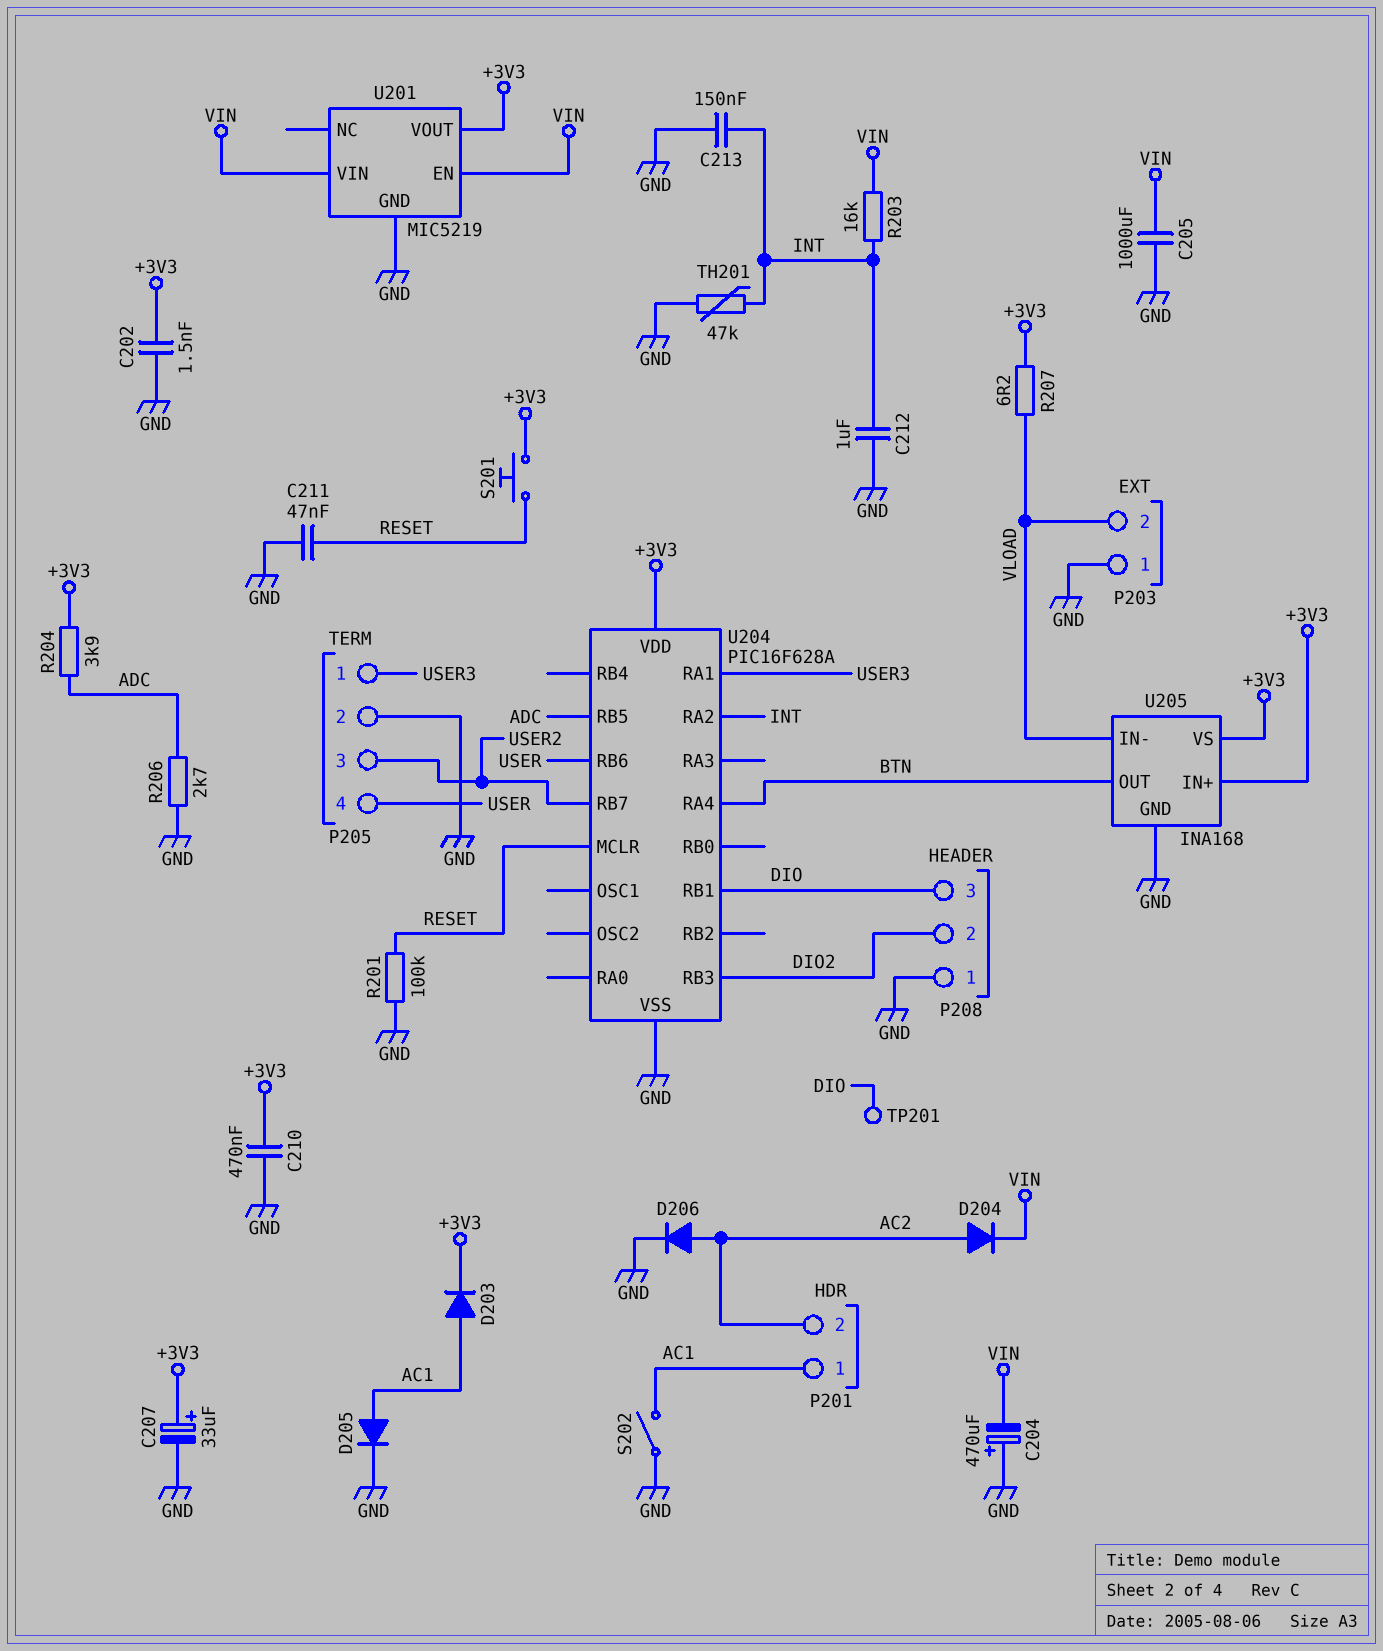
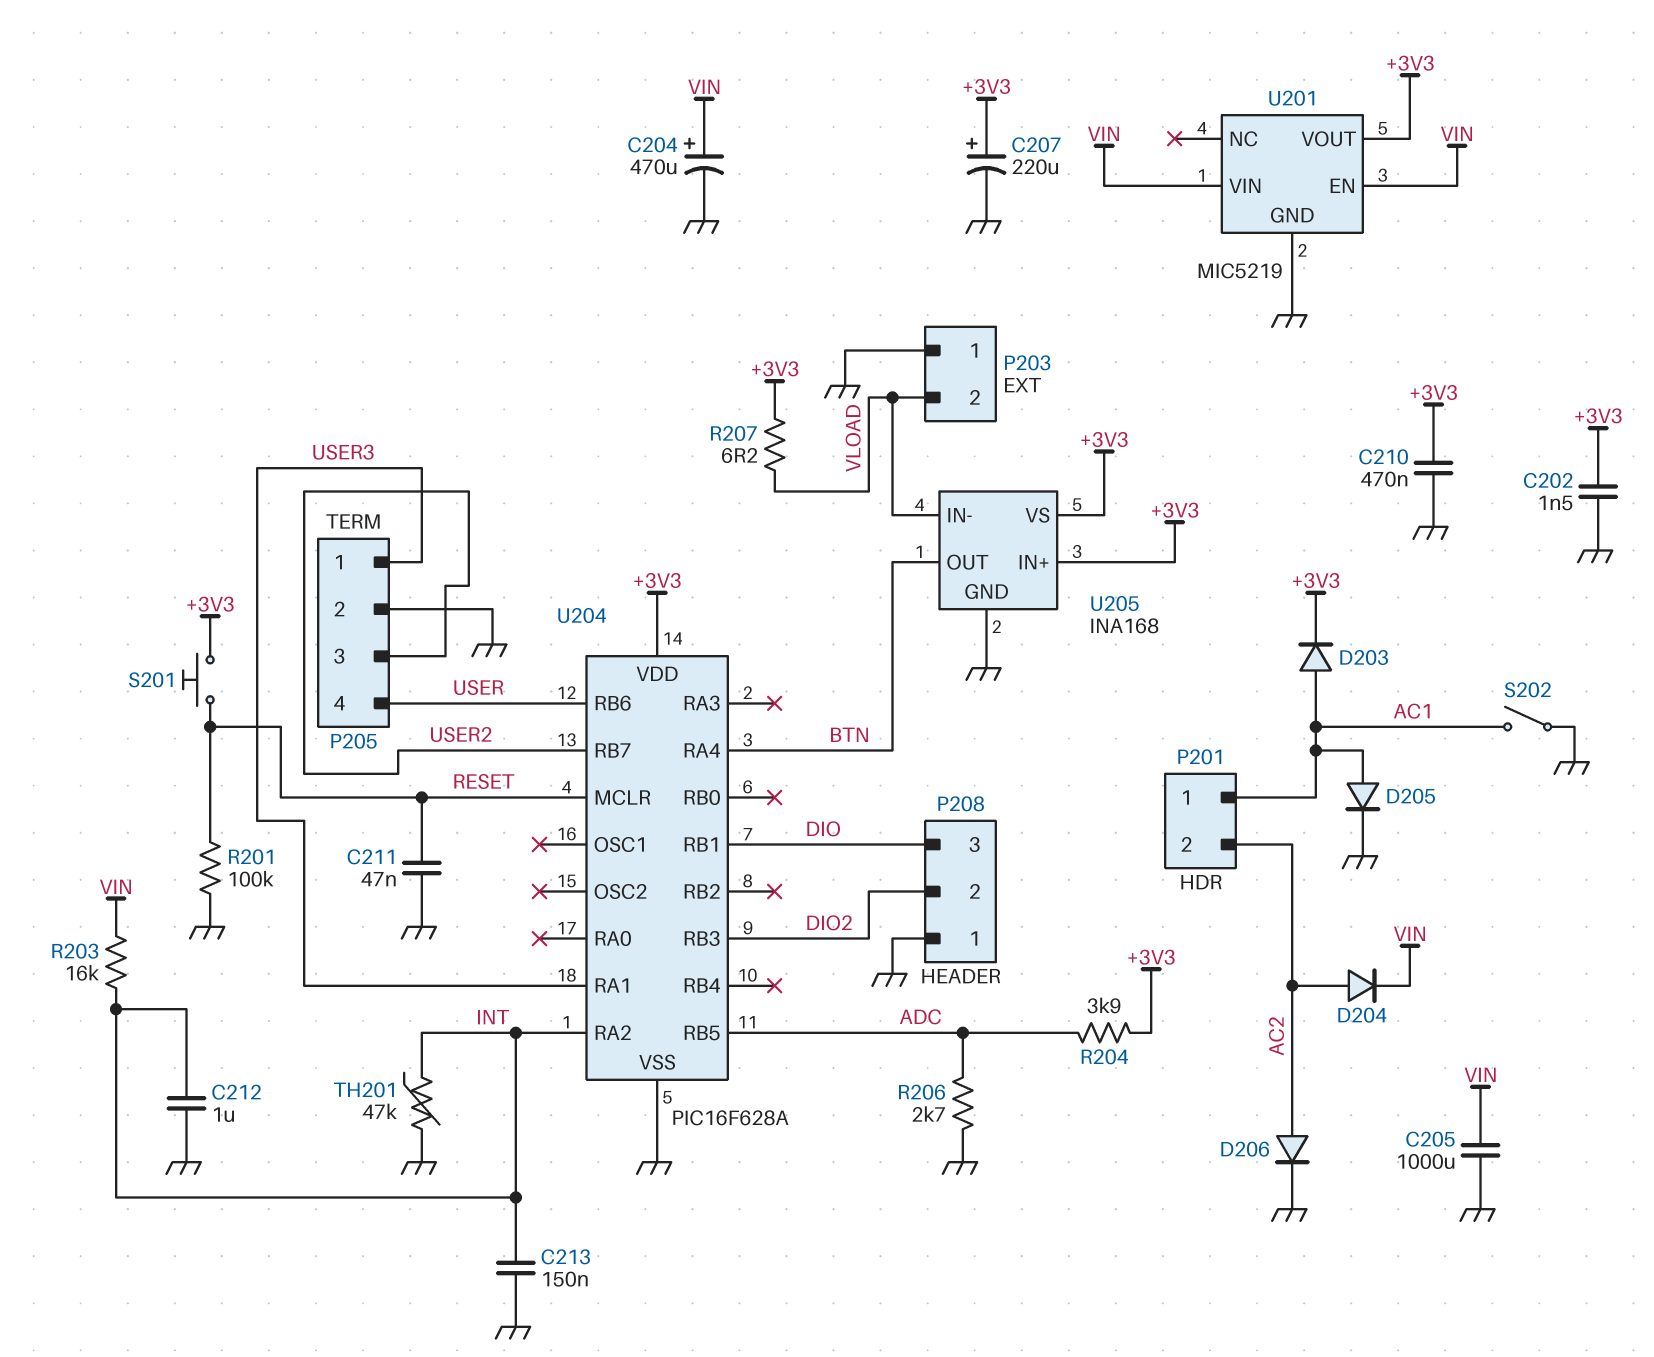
C204: 470uF (plus GND, minus VIN) -> 470uF (plus VIN, minus GND)
C207: 33uF (plus +3V3, minus GND) -> 220uF (plus +3V3, minus GND)
TP201: test point (DIO) -> none

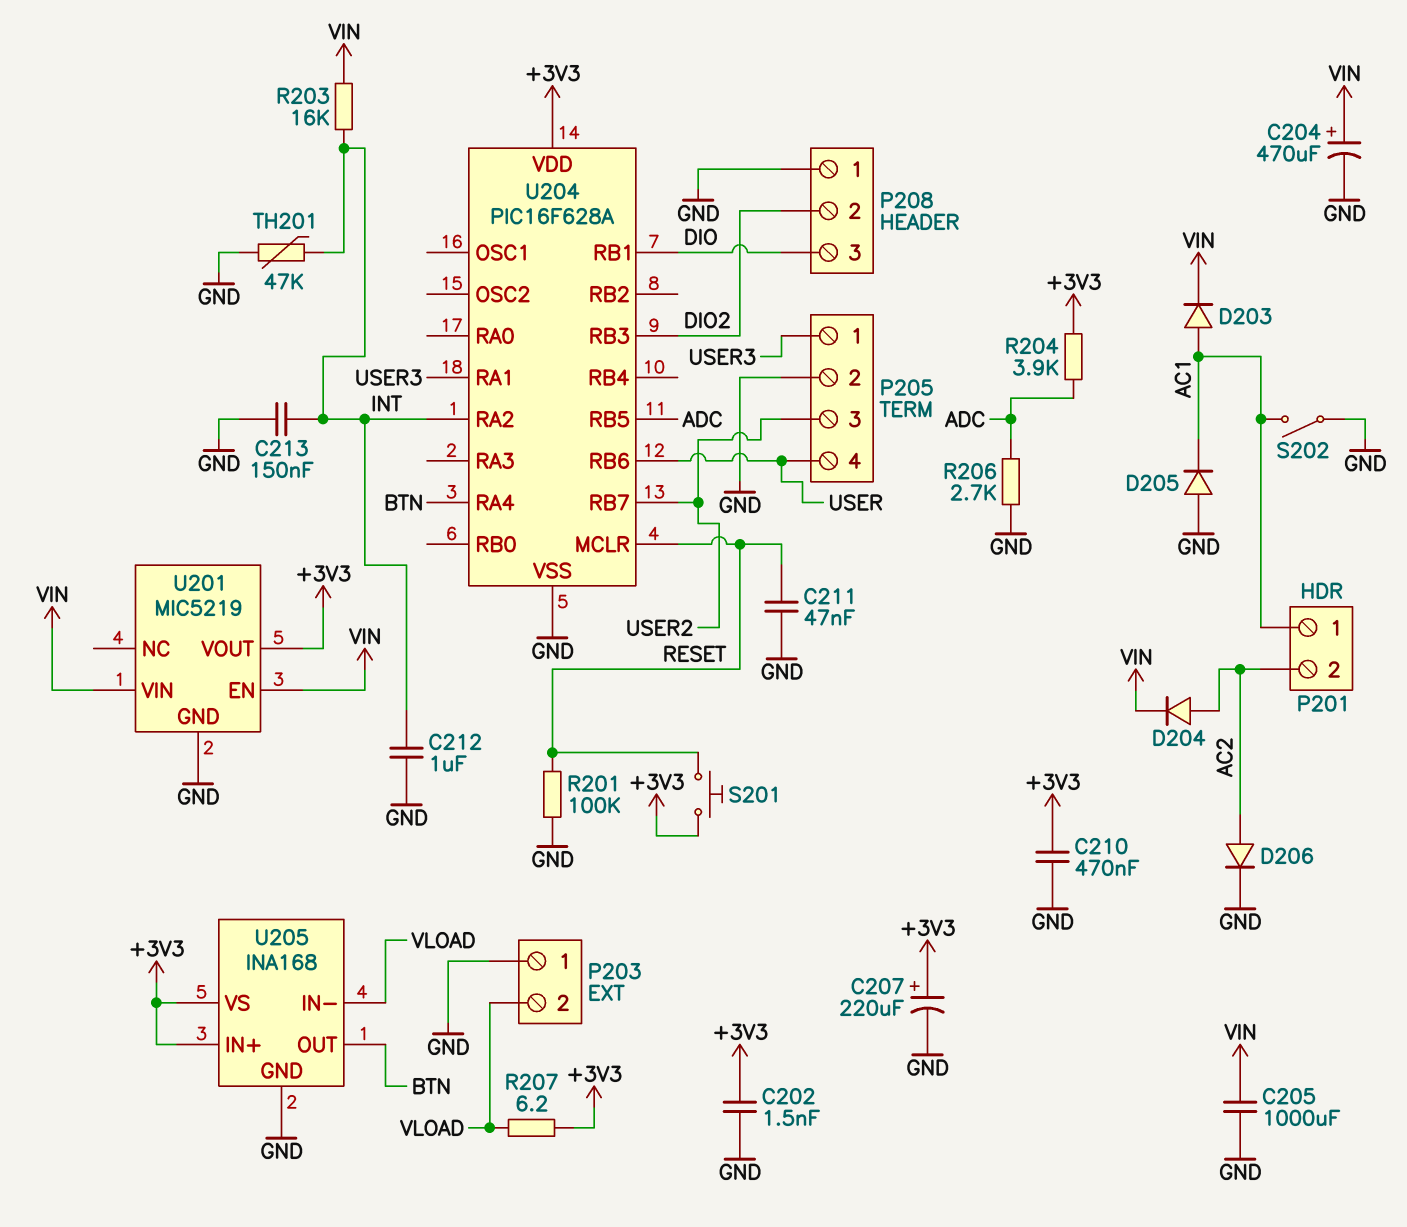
D203: diode (A AC1, K +3V3) -> diode (A AC1, K VIN)
D205: diode (A AC1, K GND) -> diode (A GND, K AC1)

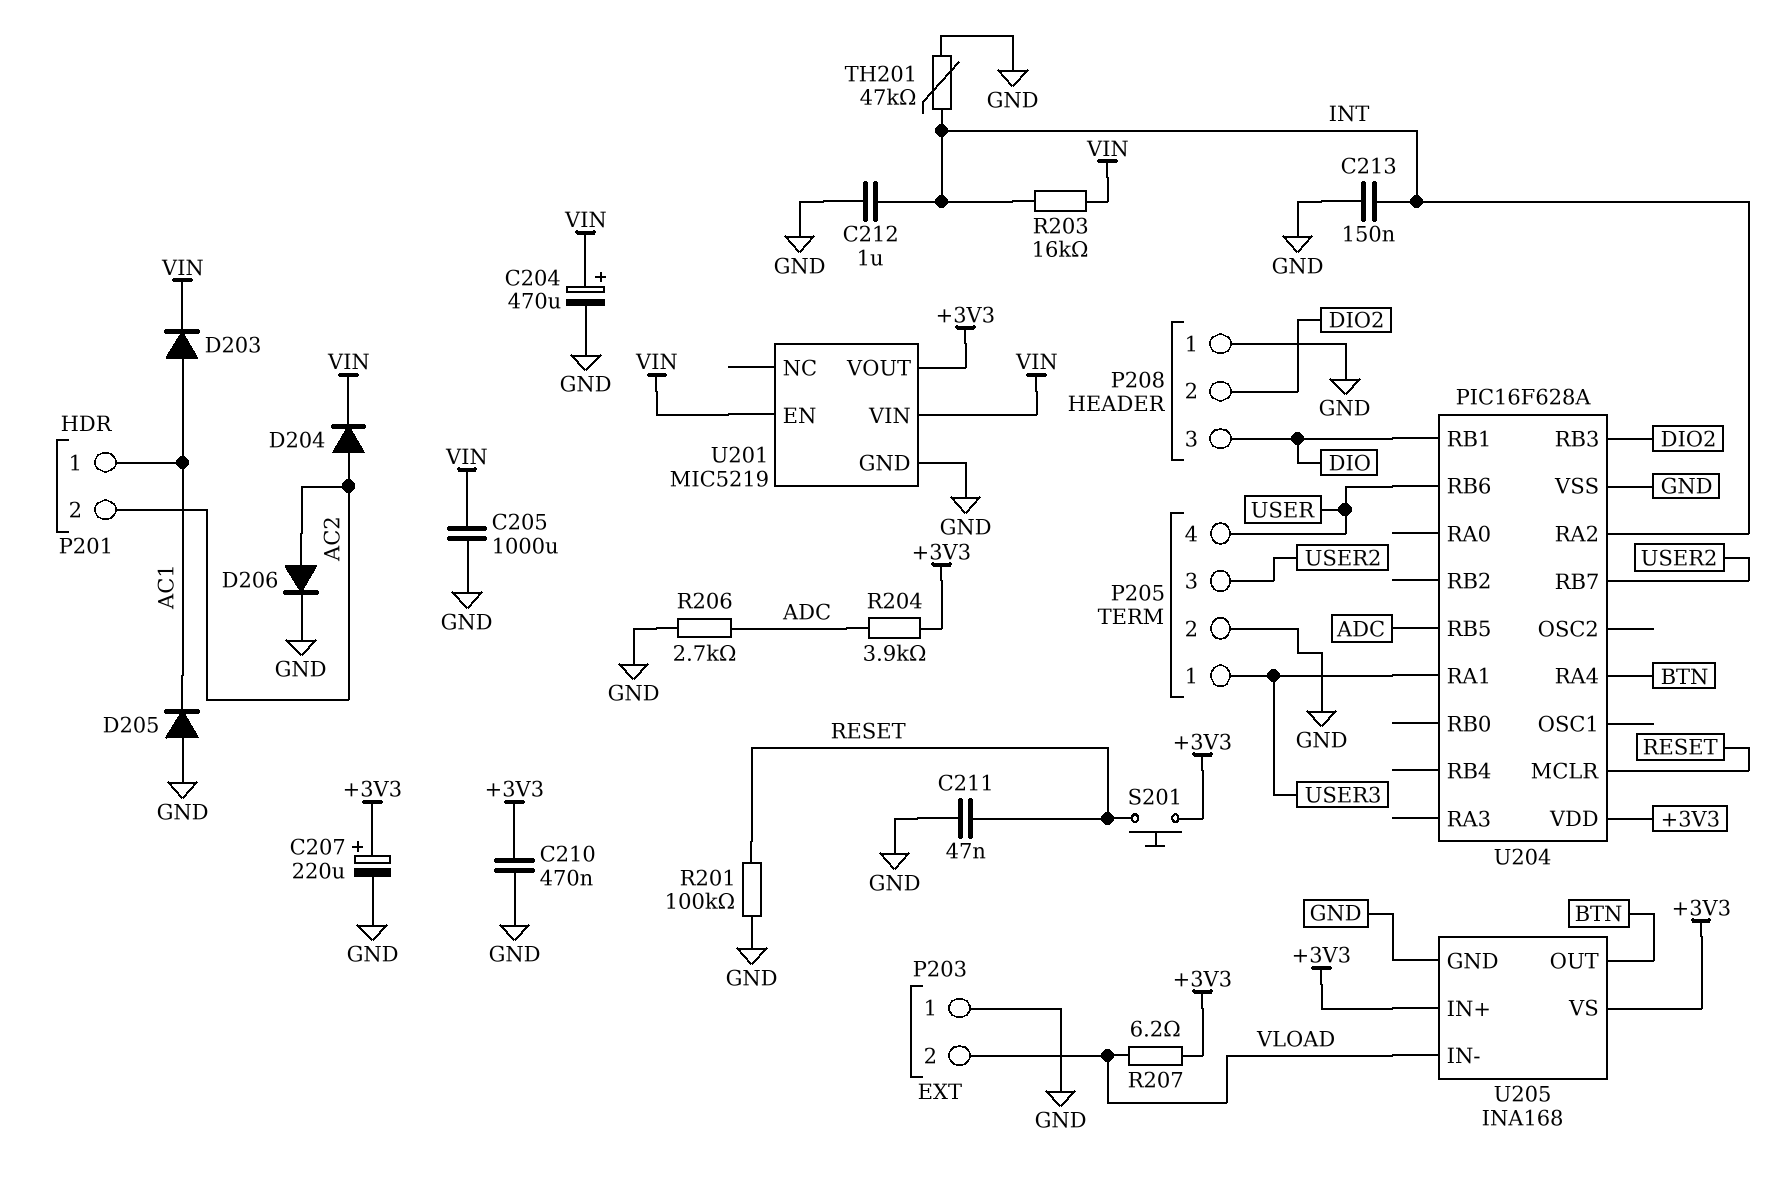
C202: 1.5nF (+3V3, GND) -> none
S202: switch (AC1, GND) -> none

